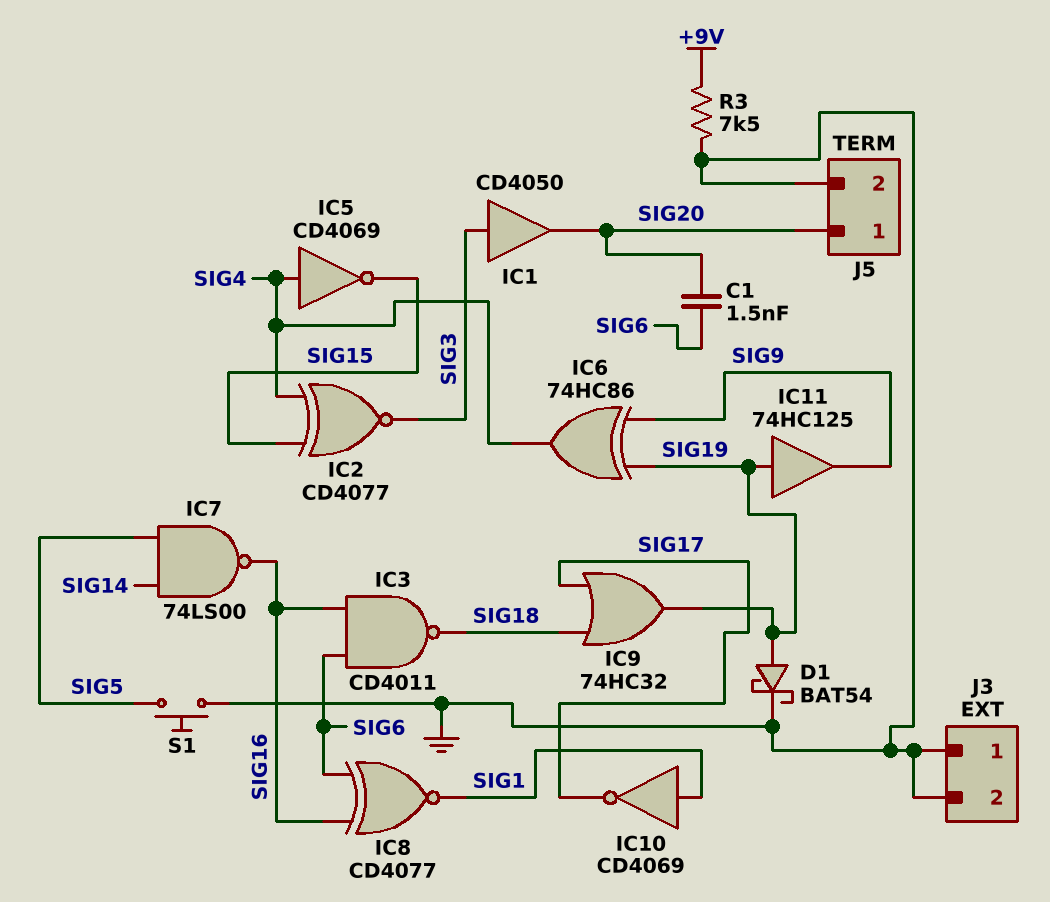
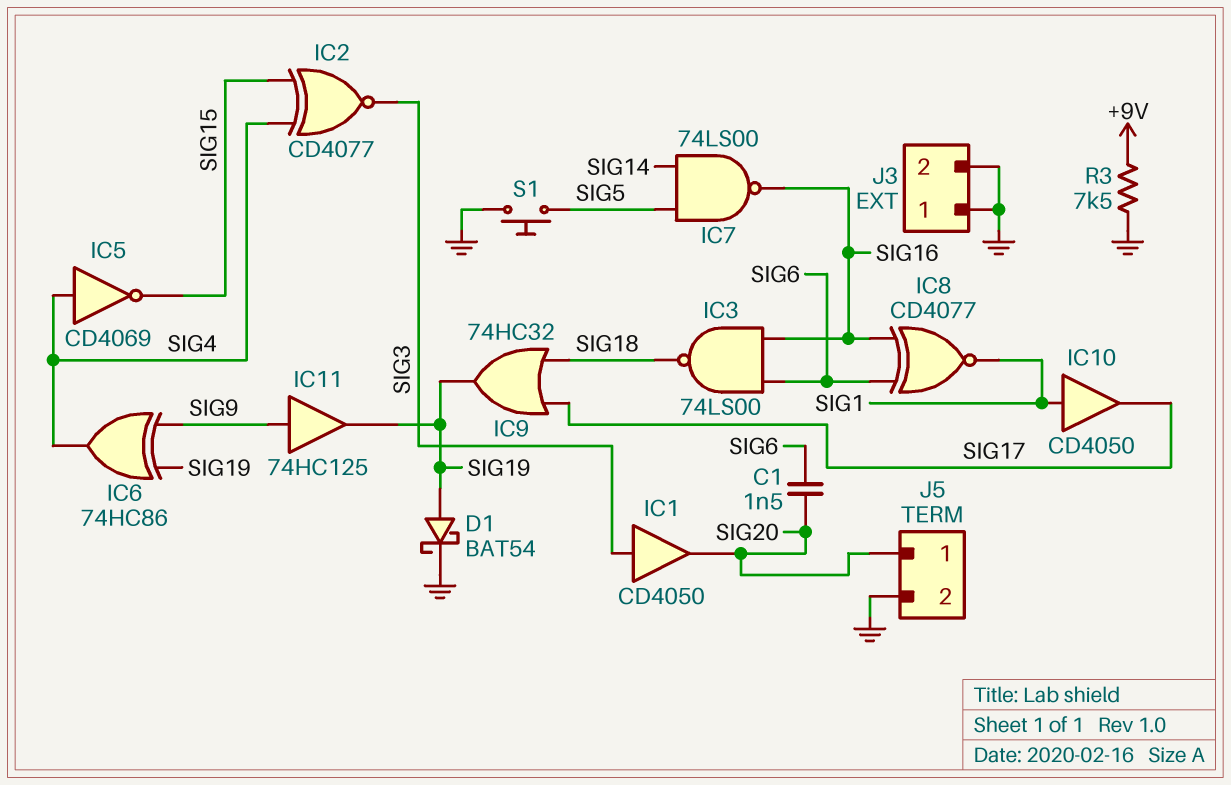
IC3: NAND CD4011 (in SIG6, in SIG16, out SIG18) -> NAND 74LS00 (in SIG6, in SIG16, out SIG18)
IC10: NOT CD4069 (in SIG1, out SIG17) -> buffer CD4050 (in SIG1, out SIG17)
IC11: buffer 74HC125 (in SIG19, out SIG9) -> buffer 74HC125 (in SIG9, out SIG19)

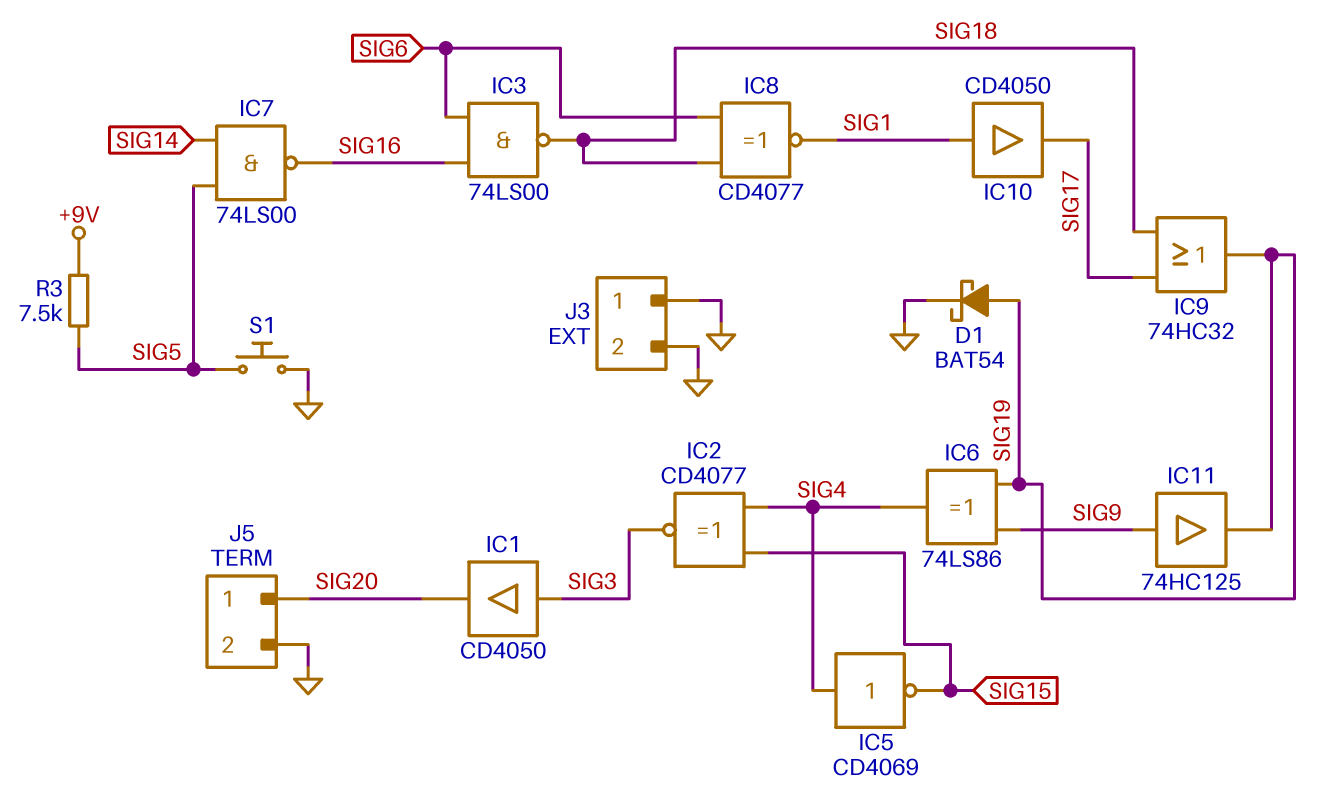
C1: 1.5nF (SIG6, SIG20) -> none
IC6: XOR 74HC86 (in SIG9, in SIG19, out SIG4) -> XOR 74LS86 (in SIG9, in SIG19, out SIG4)
IC8: XNOR CD4077 (in SIG6, in SIG16, out SIG1) -> XNOR CD4077 (in SIG6, in SIG18, out SIG1)
R3: 7.5k (+9V, GND) -> 7.5k (+9V, SIG5)

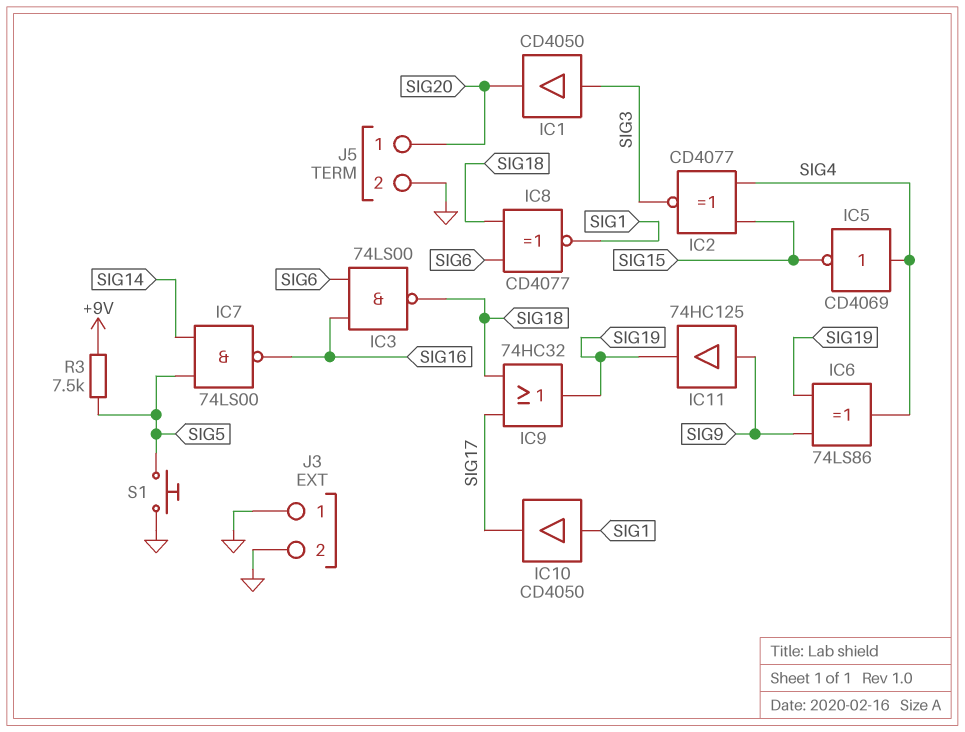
D1: schottky BAT54 (A SIG19, K GND) -> none

